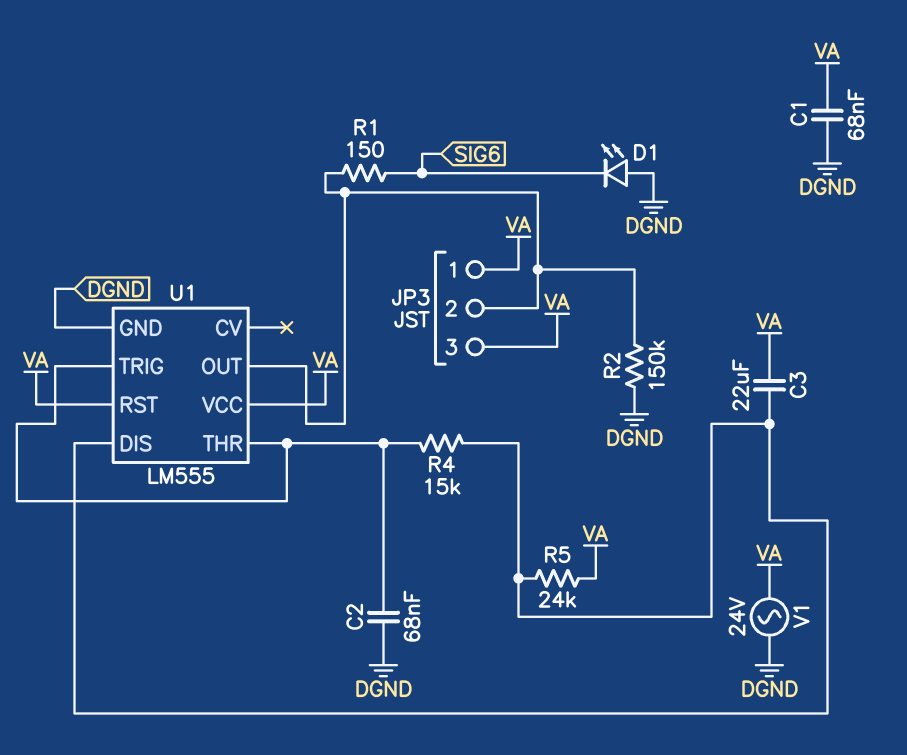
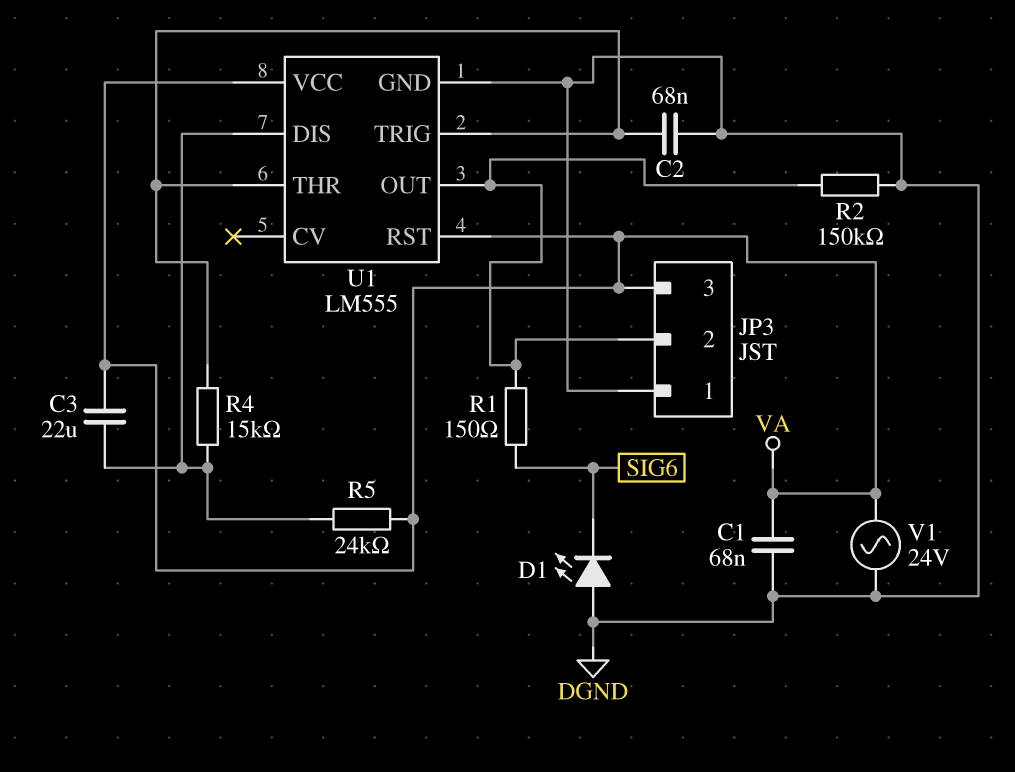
JP3 pin 1: VA -> DGND

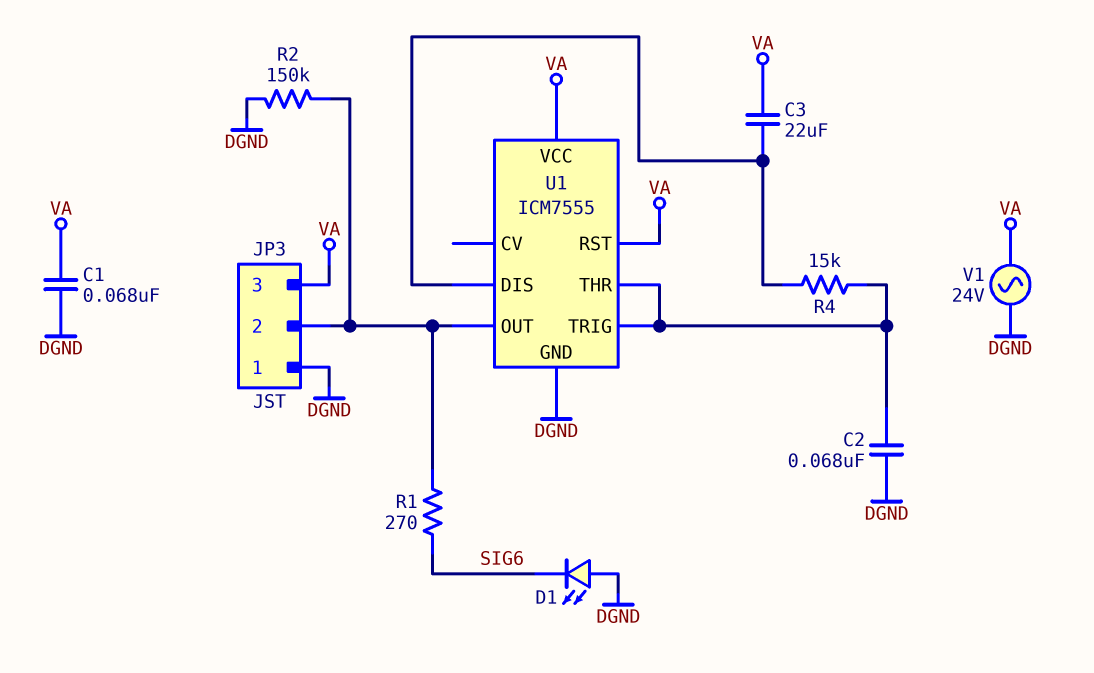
R1: 150 (JP3/2, SIG6) -> 270 (JP3/2, SIG6)
R5: 24k (U1/DIS, VA) -> none
U1: LM555 -> ICM7555

